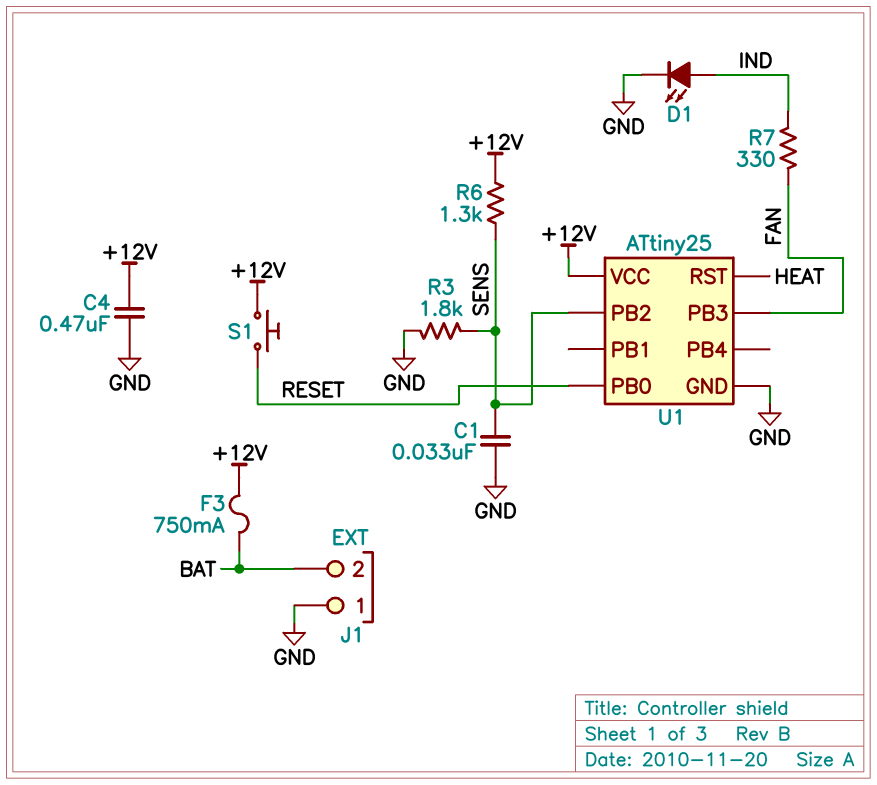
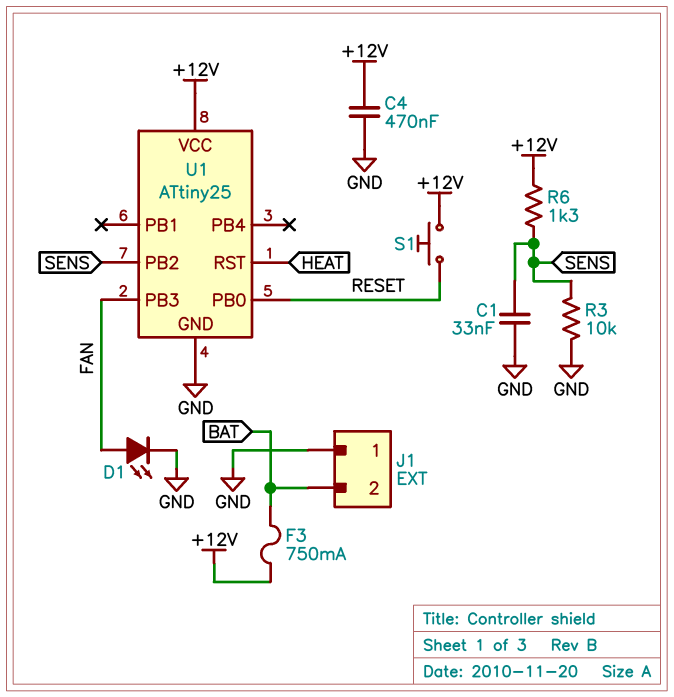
D1: LED (A IND, K GND) -> LED (A FAN, K GND)
R3: 1.8k (GND, SENS) -> 10k (GND, SENS)
R7: 330 (FAN, IND) -> none

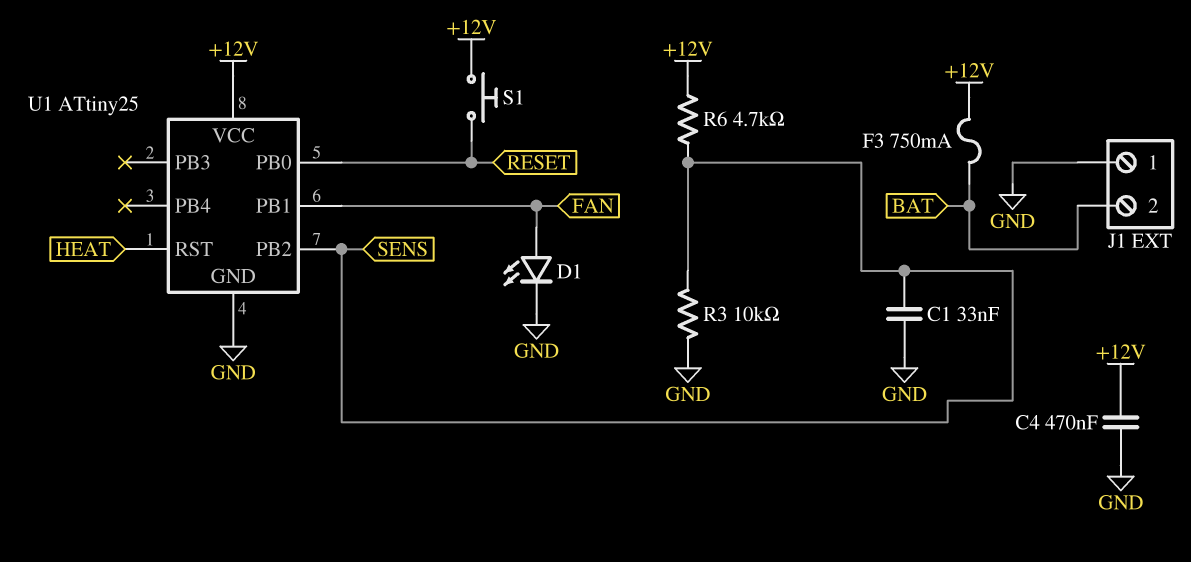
R6: 1.3k (+12V, SENS) -> 4.7k (+12V, SENS)
U1 pin PB1: none -> FAN
U1 pin PB3: FAN -> none

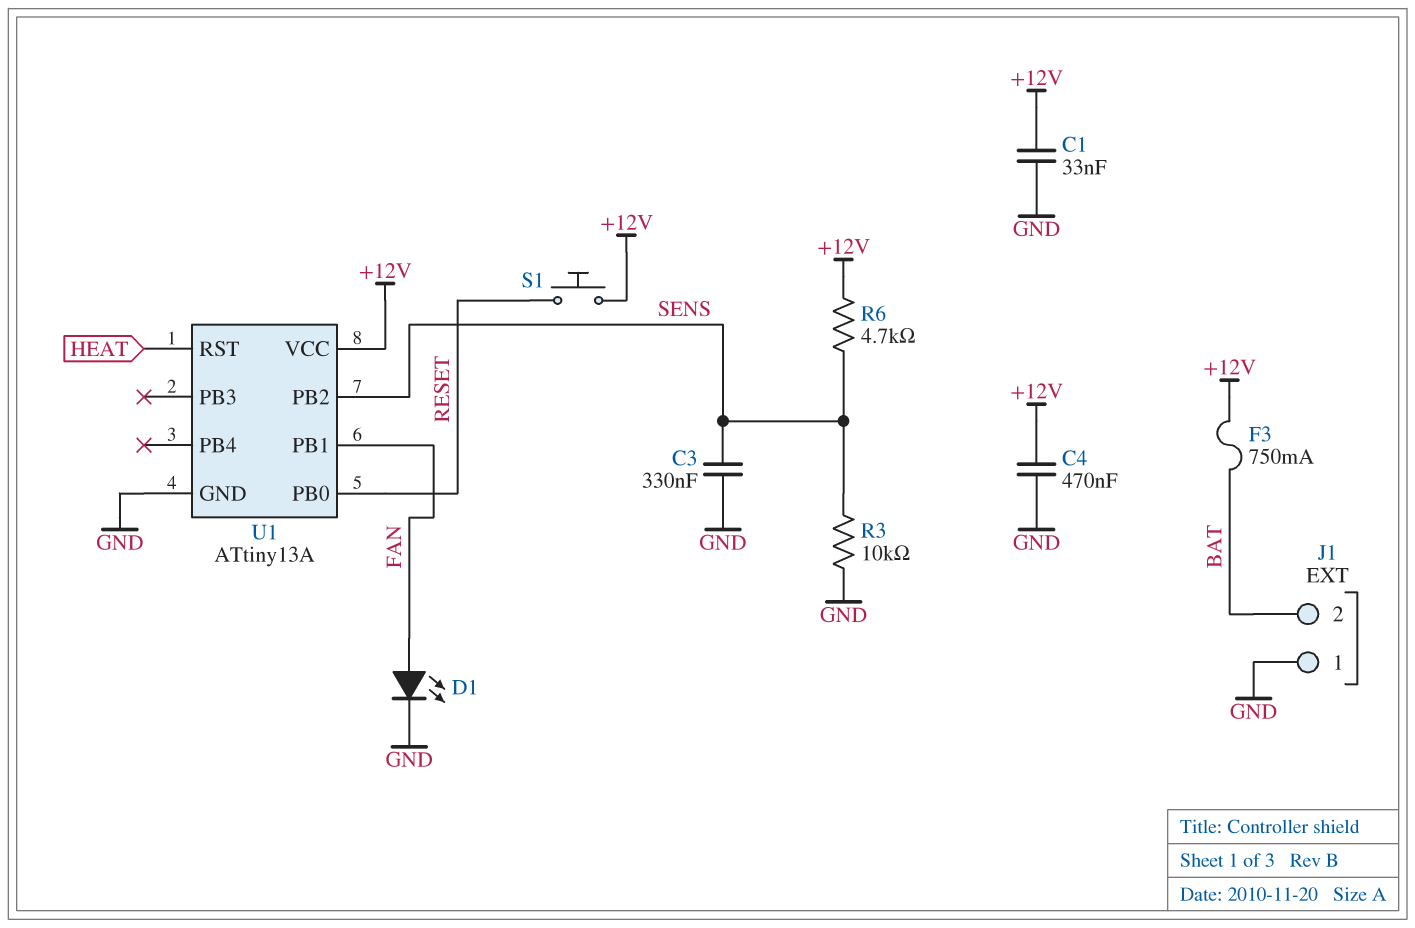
C1: 33nF (GND, SENS) -> 33nF (+12V, GND)
C3: none -> 330nF (GND, SENS)
U1: ATtiny25 -> ATtiny13A

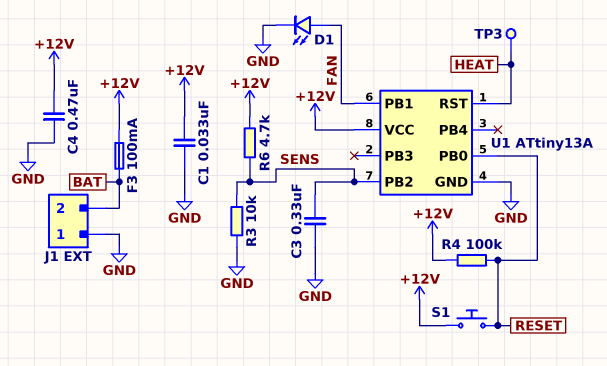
F3: 750mA (+12V, BAT) -> 100mA (+12V, BAT)
R4: none -> 100k (+12V, RESET)
TP3: none -> test point (HEAT)

